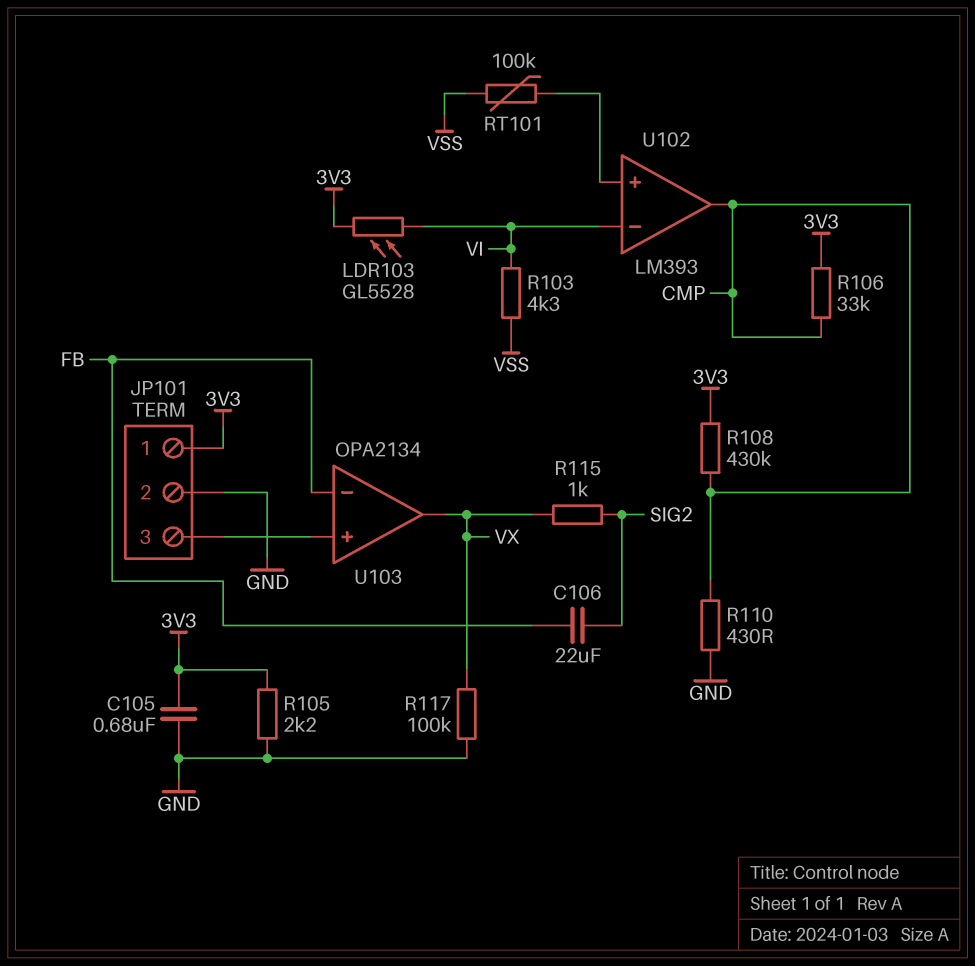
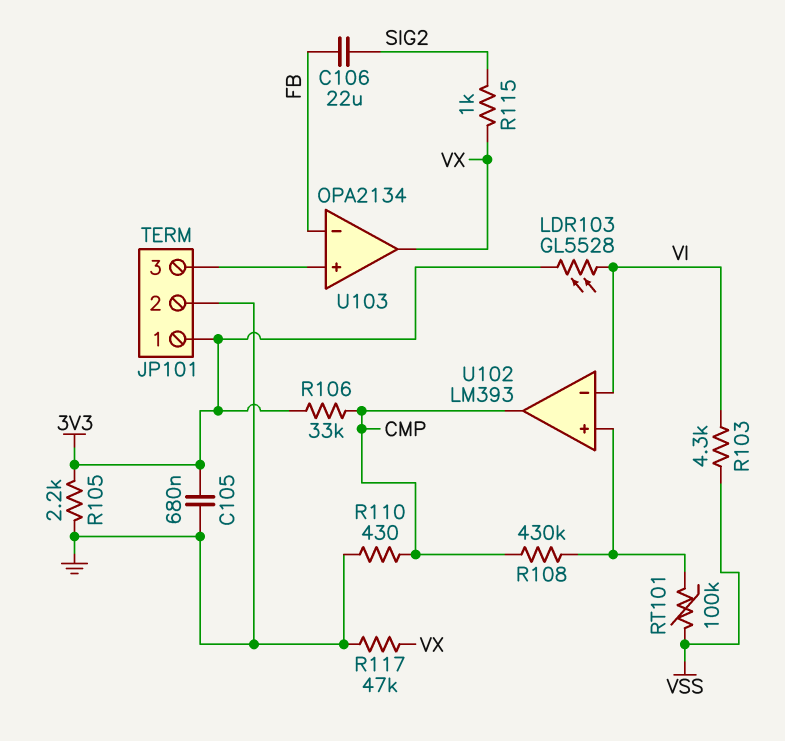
R108: 430k (3V3, CMP) -> 430k (CMP, U102/in+)
R117: 100k (GND, VX) -> 47k (GND, VX)

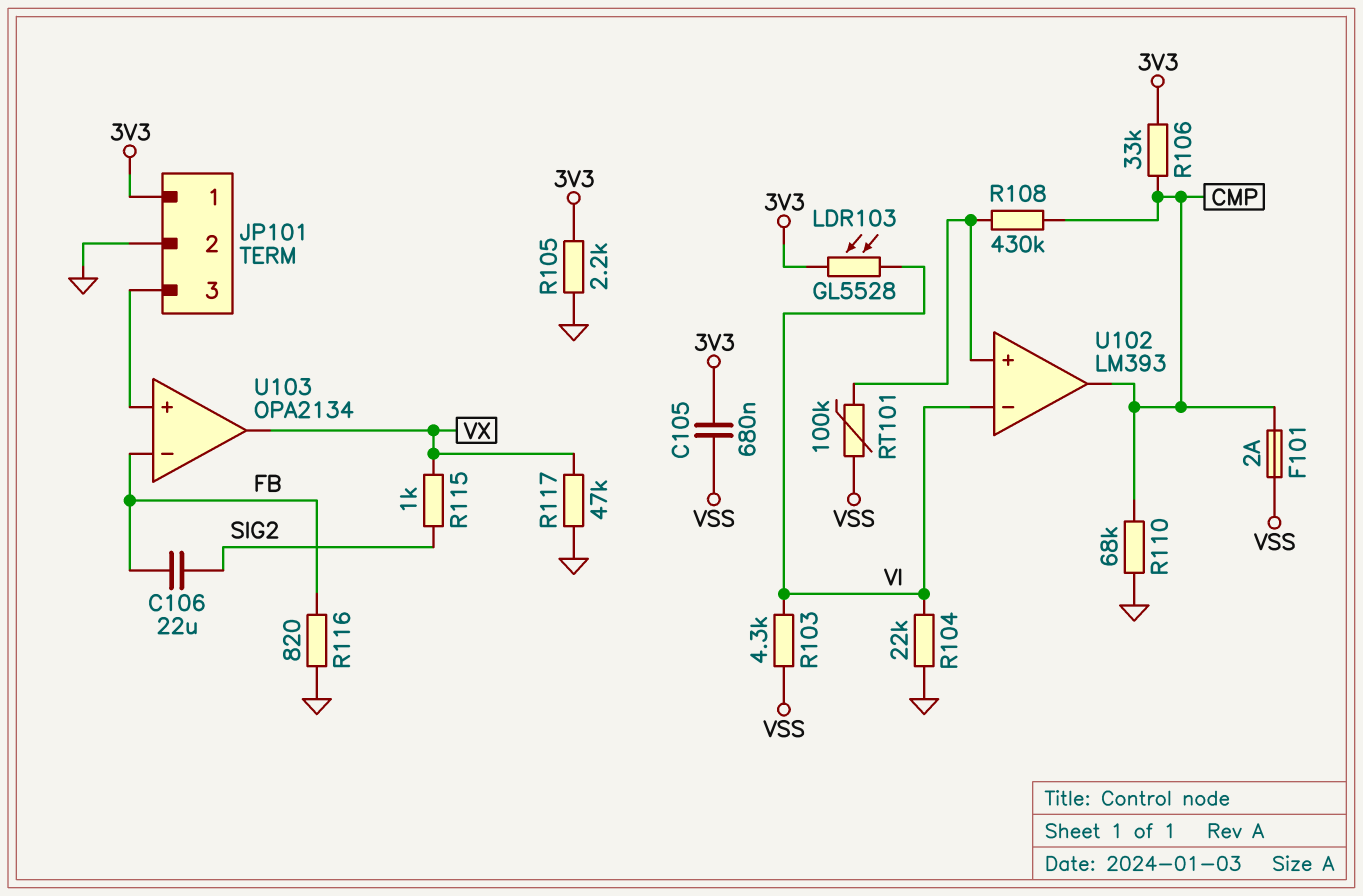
C105: 680nF (3V3, GND) -> 680nF (3V3, VSS)
F101: none -> 2A (CMP, VSS)
R104: none -> 22k (GND, VI)
R110: 430 (CMP, GND) -> 68k (CMP, GND)
R116: none -> 820 (FB, GND)

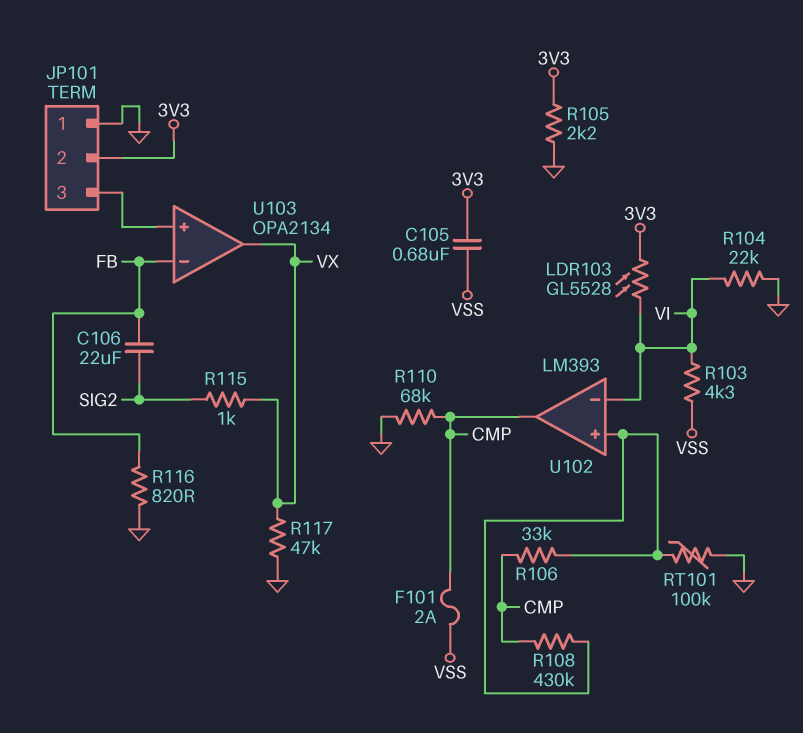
JP101 pin 1: 3V3 -> GND
JP101 pin 2: GND -> 3V3
R106: 33k (3V3, CMP) -> 33k (CMP, U102/in+)
RT101: 100k (U102/in+, VSS) -> 100k (GND, U102/in+)

